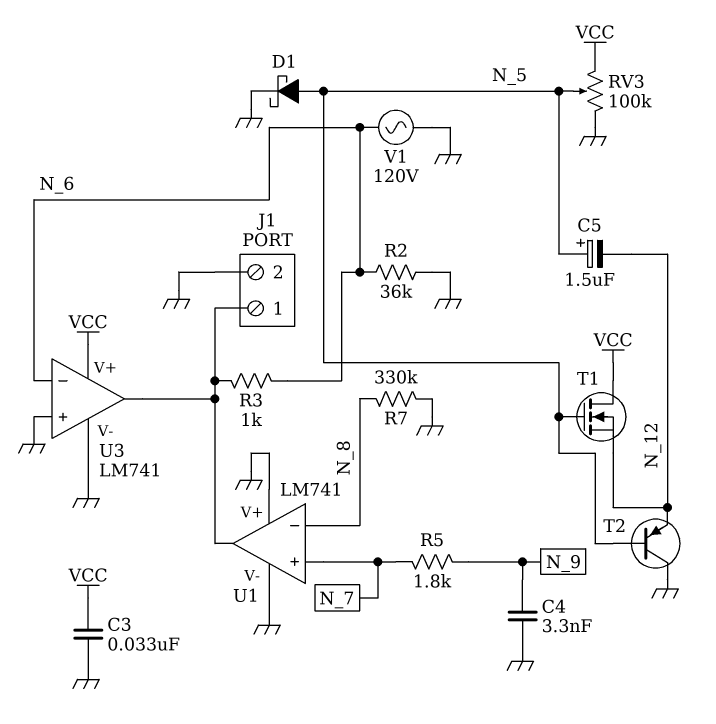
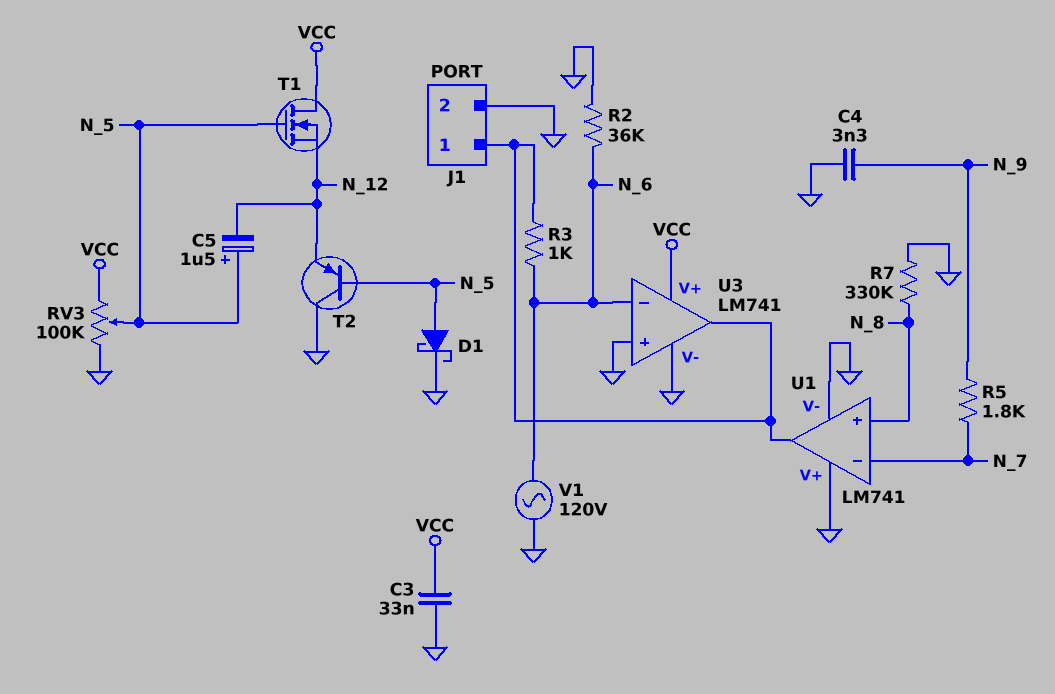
U1 pin in+: N_7 -> N_8
U1 pin in-: N_8 -> N_7

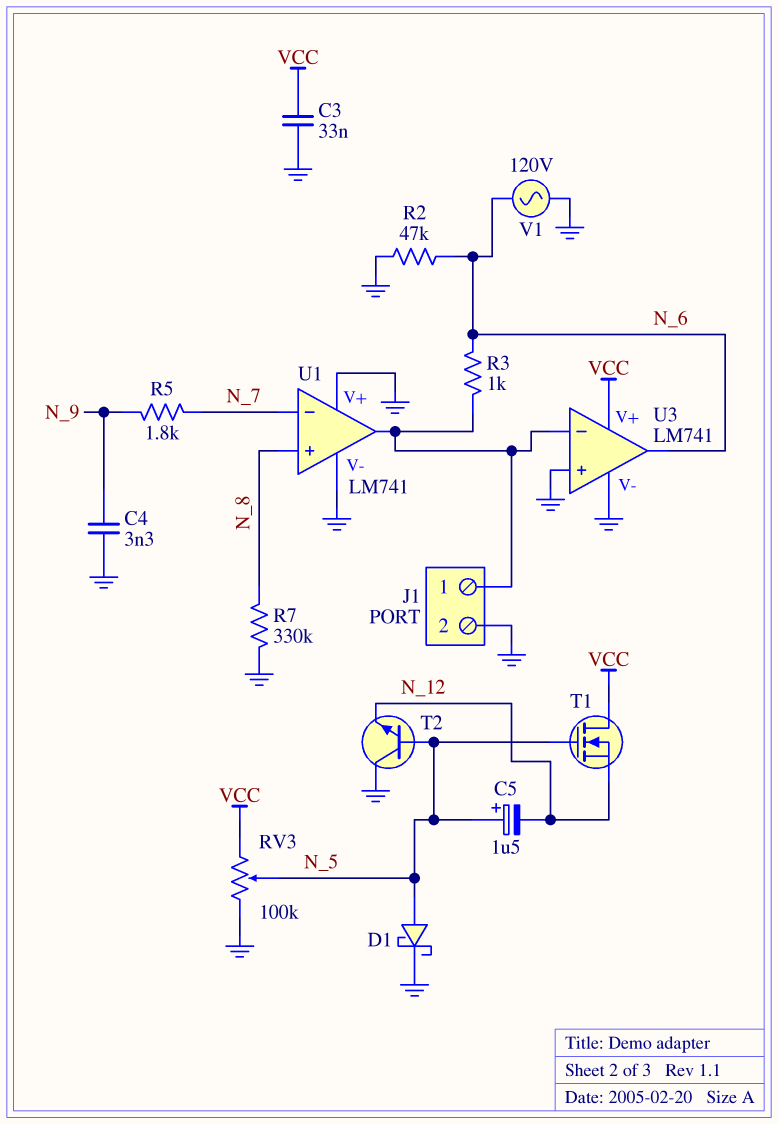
R2: 36k (GND, N_6) -> 47k (GND, N_6)
T2: PNP (B N_5, C GND, E N_12) -> NPN (B N_5, C GND, E N_12)
U3 pin in-: N_6 -> J1/1
U3 pin out: J1/1 -> N_6

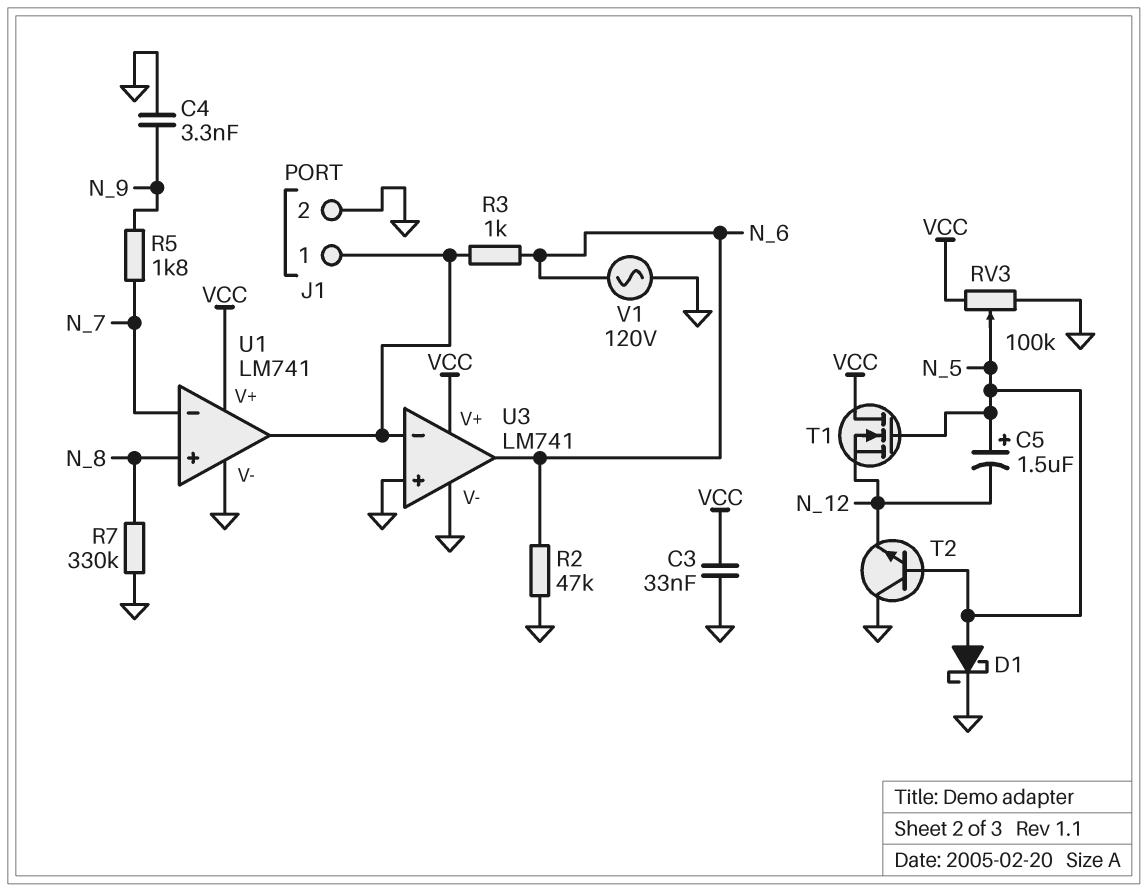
U1 pin V+: GND -> VCC

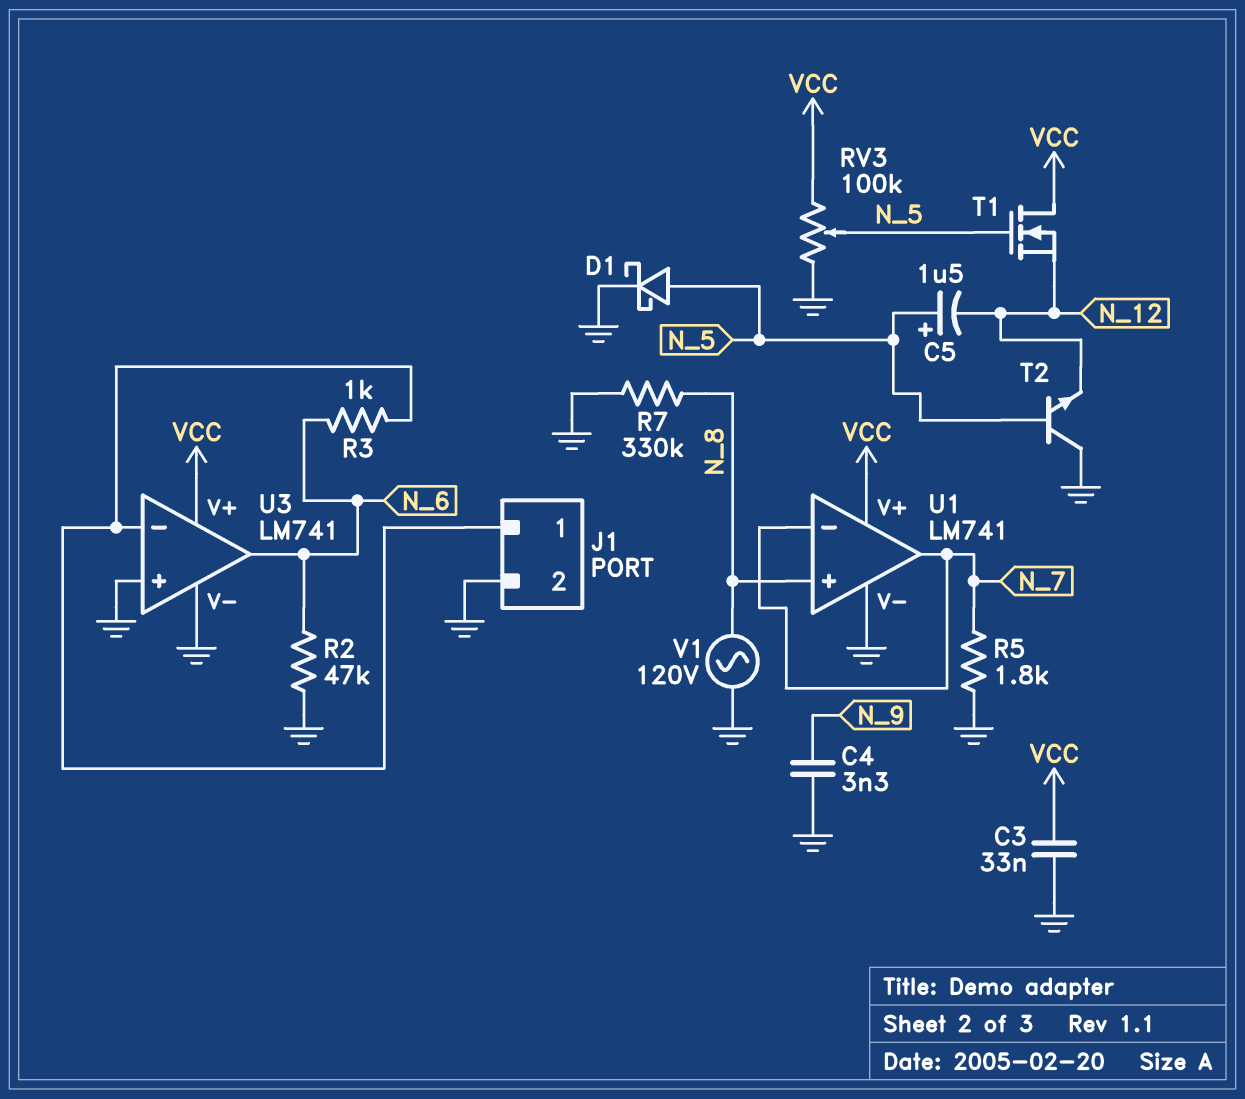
R5: 1.8k (N_7, N_9) -> 1.8k (GND, N_7)
U1 pin out: J1/1 -> N_7
V1: AC 120V (GND, N_6) -> AC 120V (GND, N_8)

